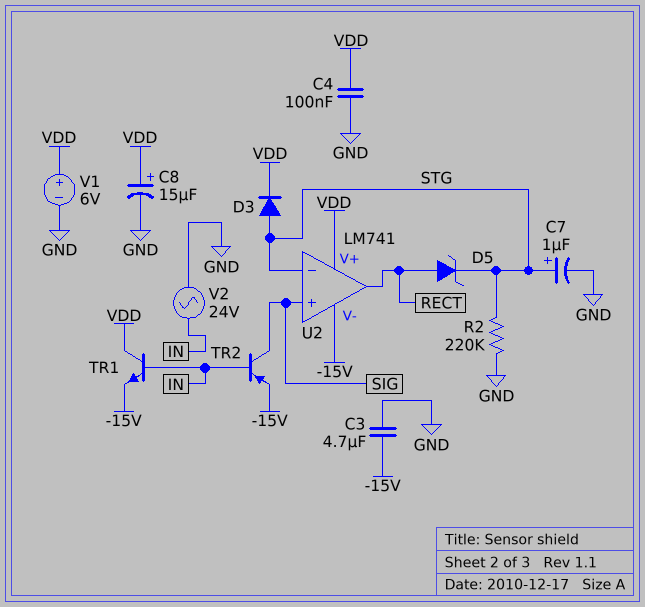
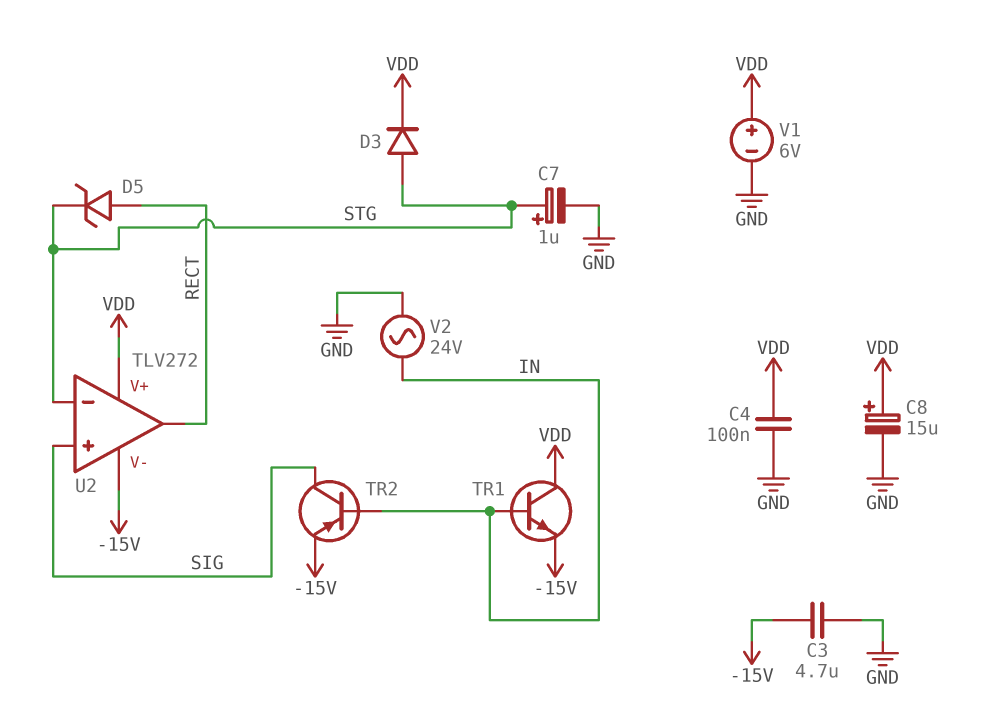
R2: 220k (GND, STG) -> none
U2: LM741 -> TLV272

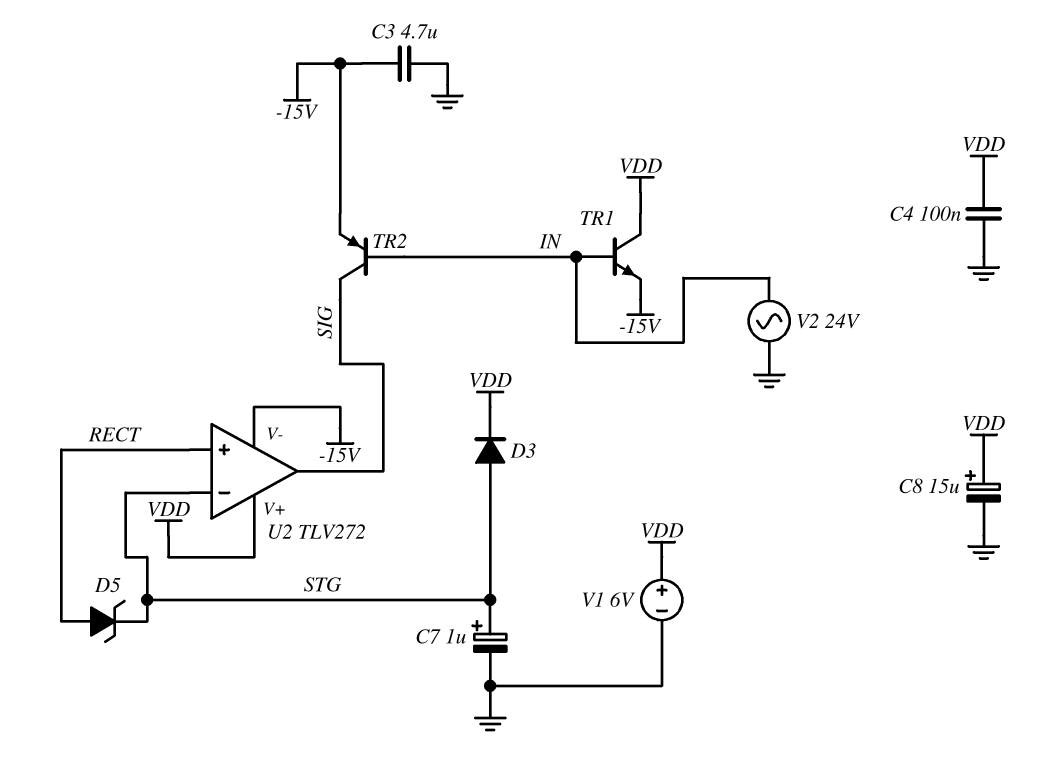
U2 pin in+: SIG -> RECT
U2 pin out: RECT -> SIG

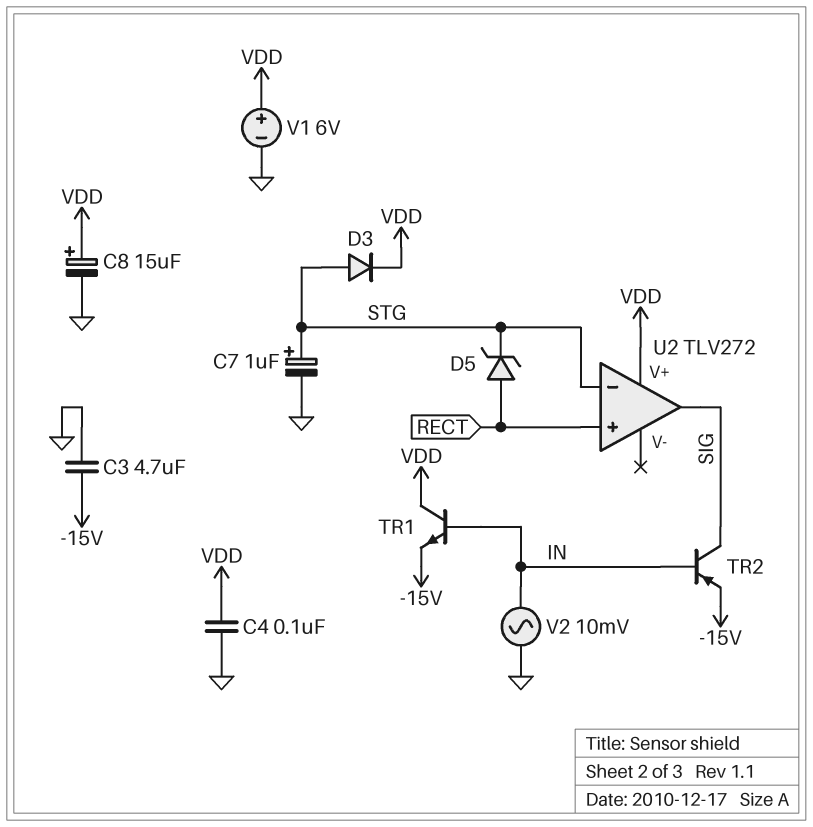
U2 pin V-: -15V -> none
V2: AC 24V (GND, IN) -> AC 10mV (GND, IN)

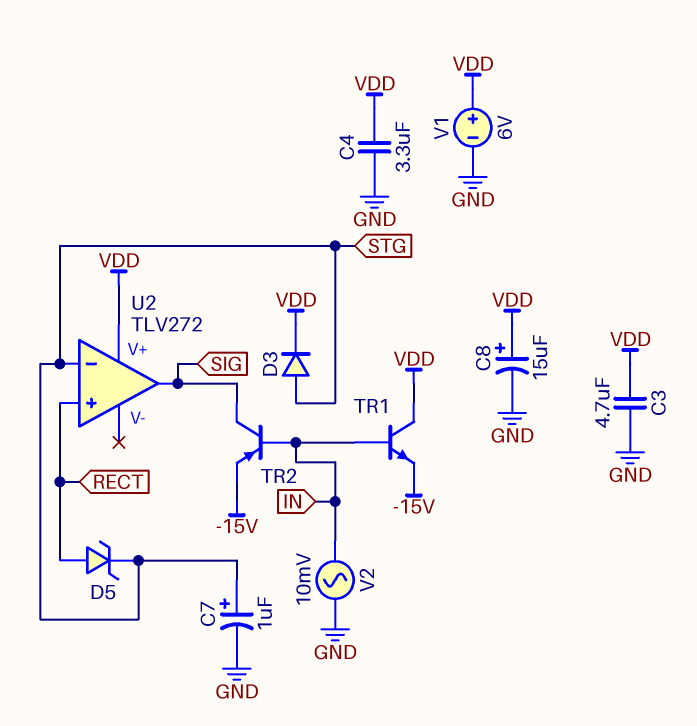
C3: 4.7uF (-15V, GND) -> 4.7uF (GND, VDD)
C4: 100nF (GND, VDD) -> 3.3uF (GND, VDD)

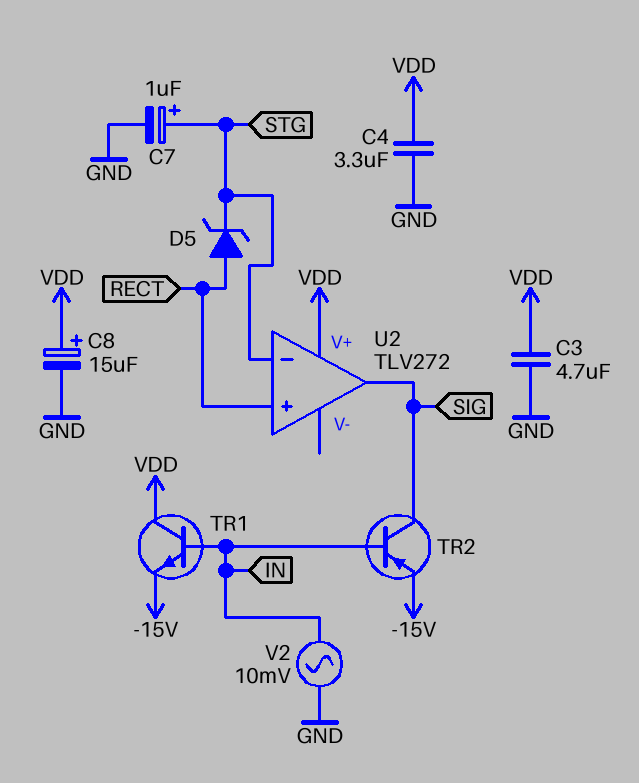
D3: diode (A STG, K VDD) -> none
V1: 6V (plus VDD, minus GND) -> none

